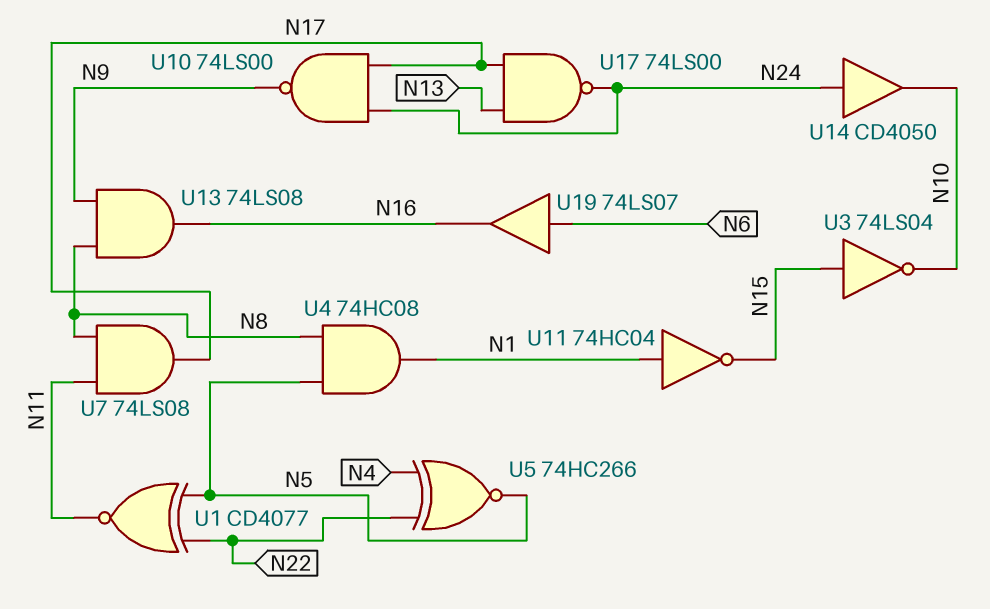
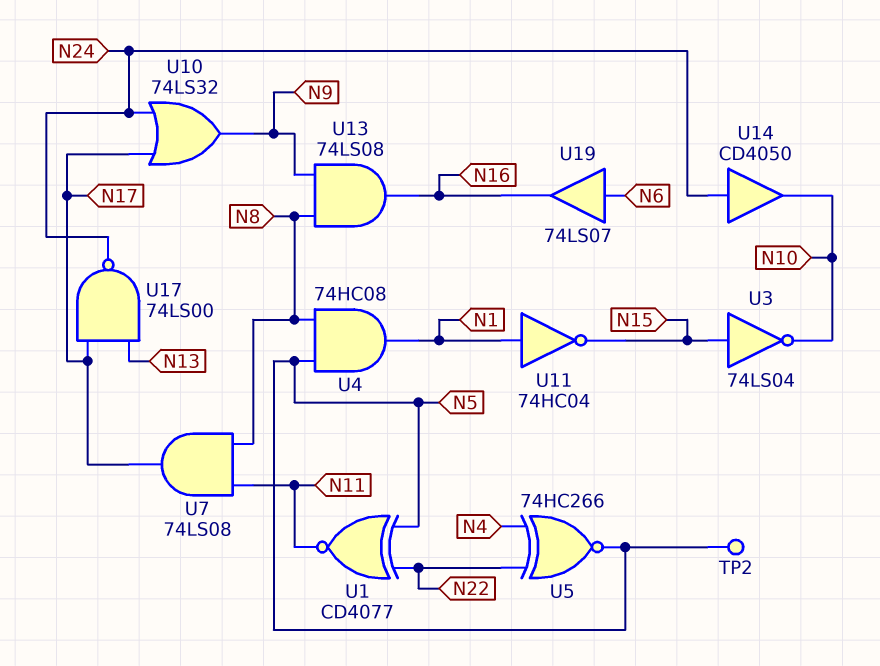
TP2: none -> test point (N5)
U10: NAND 74LS00 (in N17, in N24, out N9) -> OR 74LS32 (in N17, in N24, out N9)

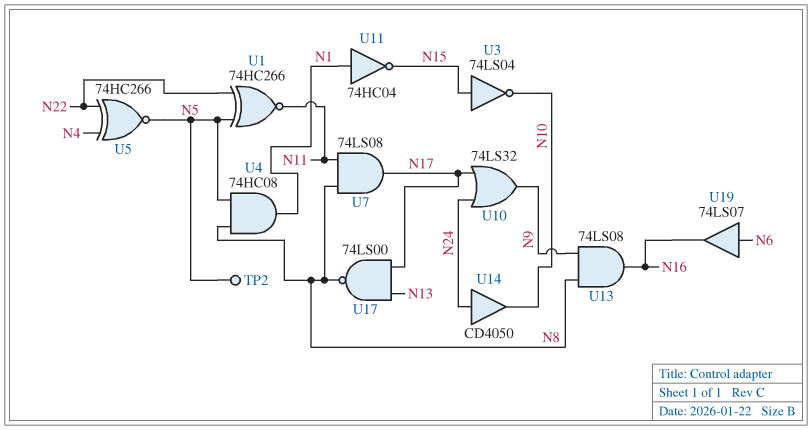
U1: XNOR CD4077 (in N5, in N22, out N11) -> XNOR 74HC266 (in N5, in N22, out N11)
U17: NAND 74LS00 (in N13, in N17, out N24) -> NAND 74LS00 (in N13, in N17, out N8)

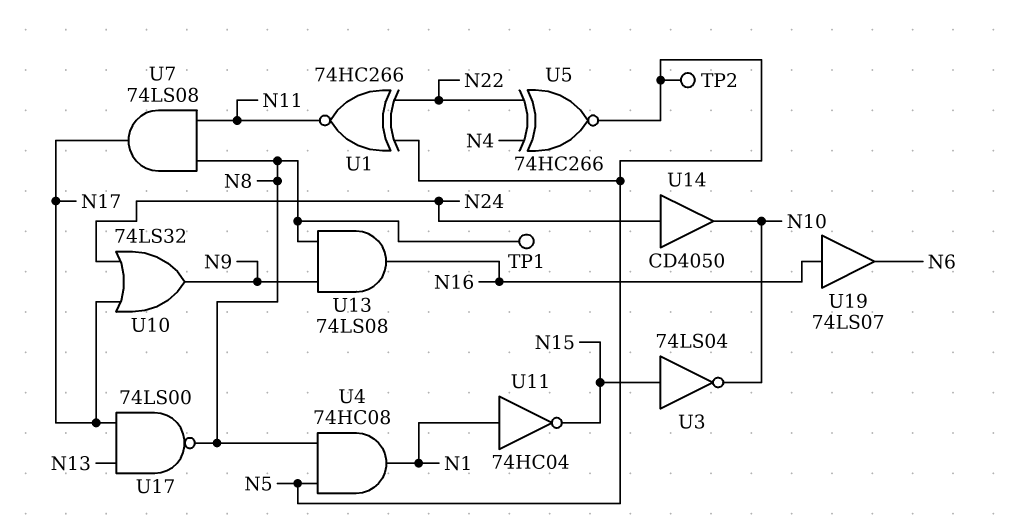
TP1: none -> test point (N8)
U19: buffer 74LS07 (in N6, out N16) -> buffer 74LS07 (in N16, out N6)

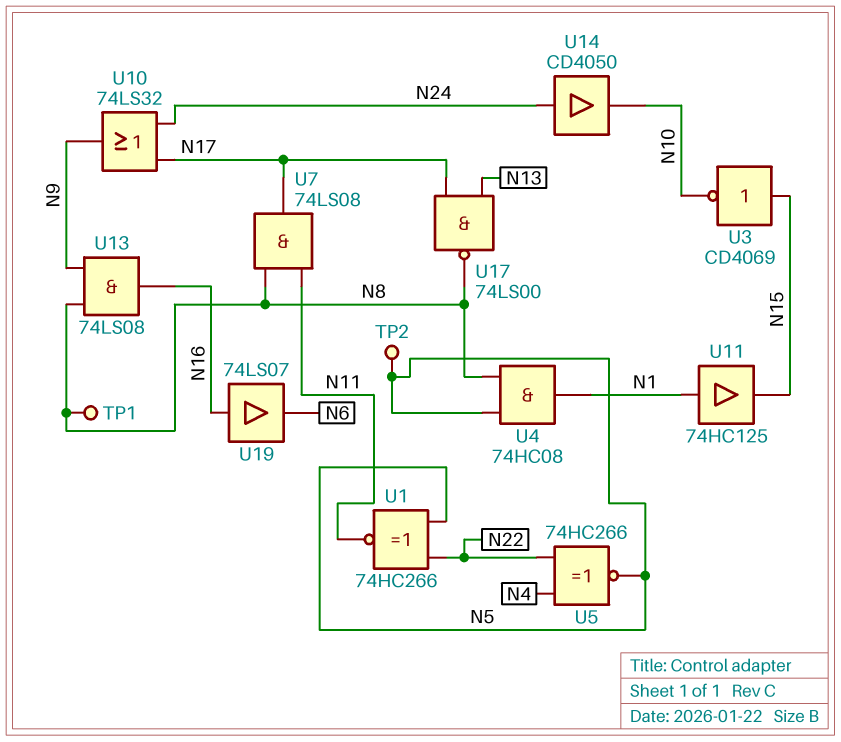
U3: NOT 74LS04 (in N15, out N10) -> NOT CD4069 (in N15, out N10)
U11: NOT 74HC04 (in N1, out N15) -> buffer 74HC125 (in N1, out N15)

